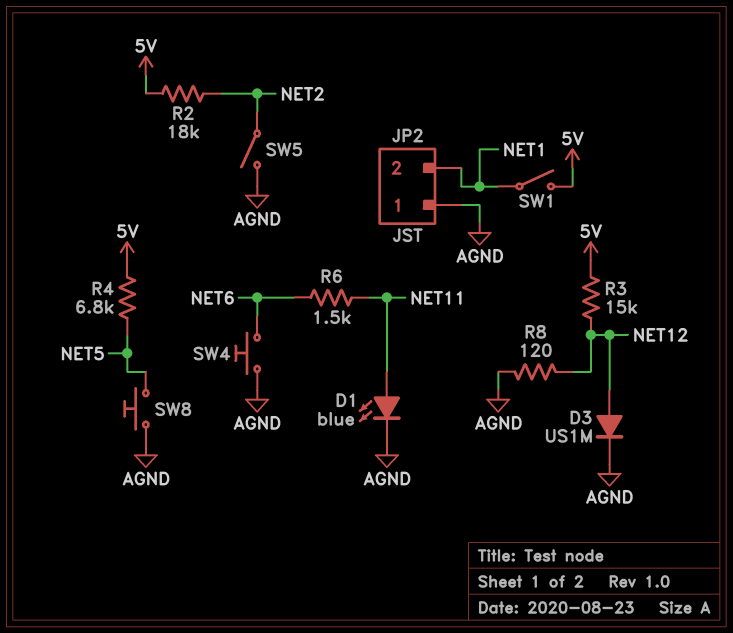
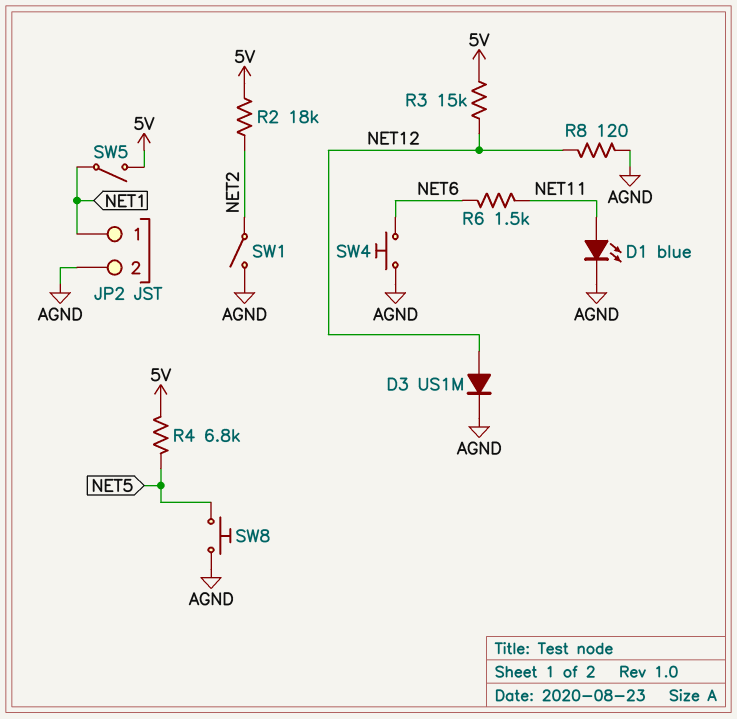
JP2 pin 1: AGND -> NET1
JP2 pin 2: NET1 -> AGND
SW1: switch (5V, NET1) -> switch (AGND, NET2)
SW5: switch (AGND, NET2) -> switch (5V, NET1)

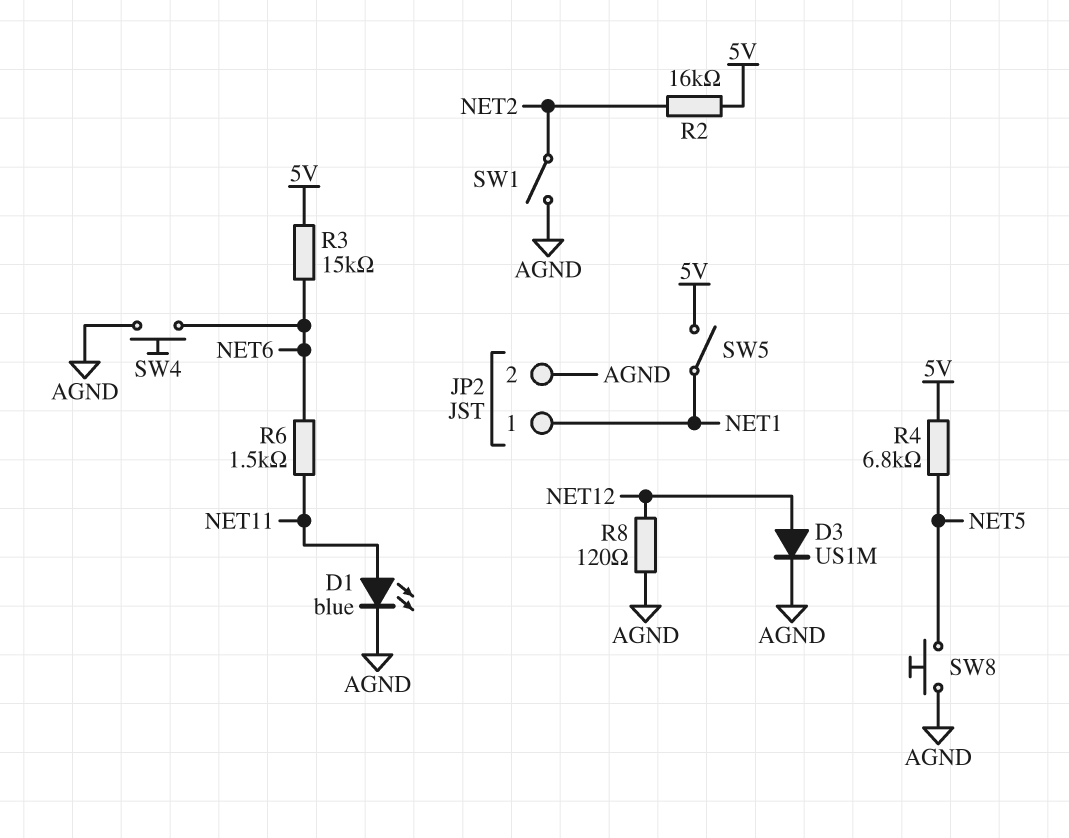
R2: 18k (5V, NET2) -> 16k (5V, NET2)
R3: 15k (5V, NET12) -> 15k (5V, NET6)

